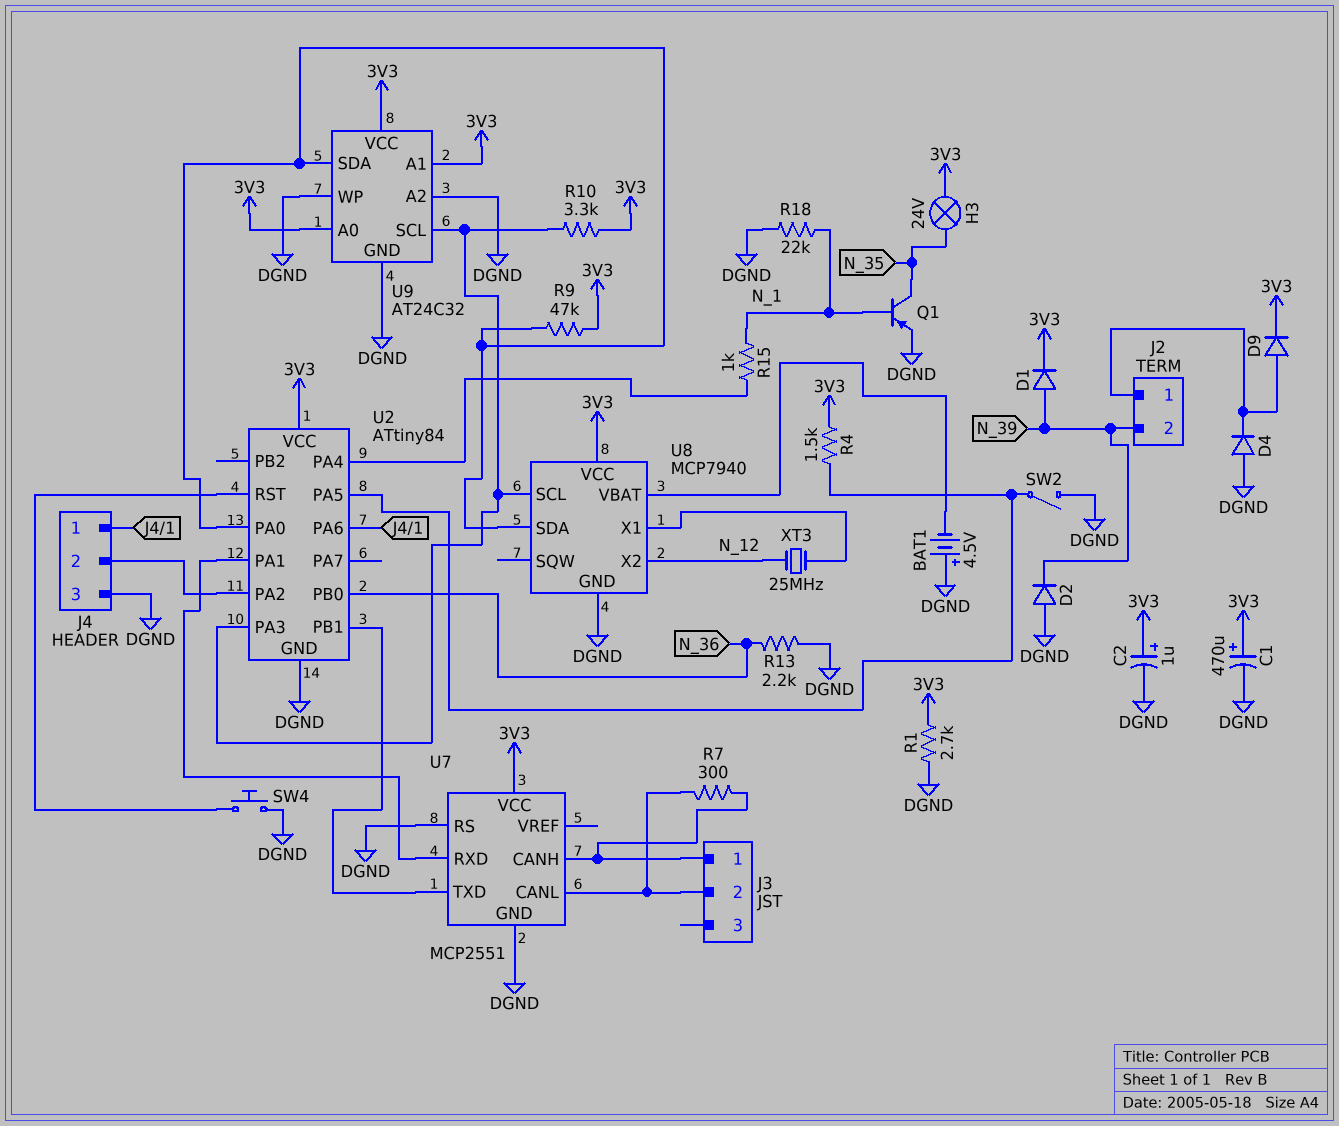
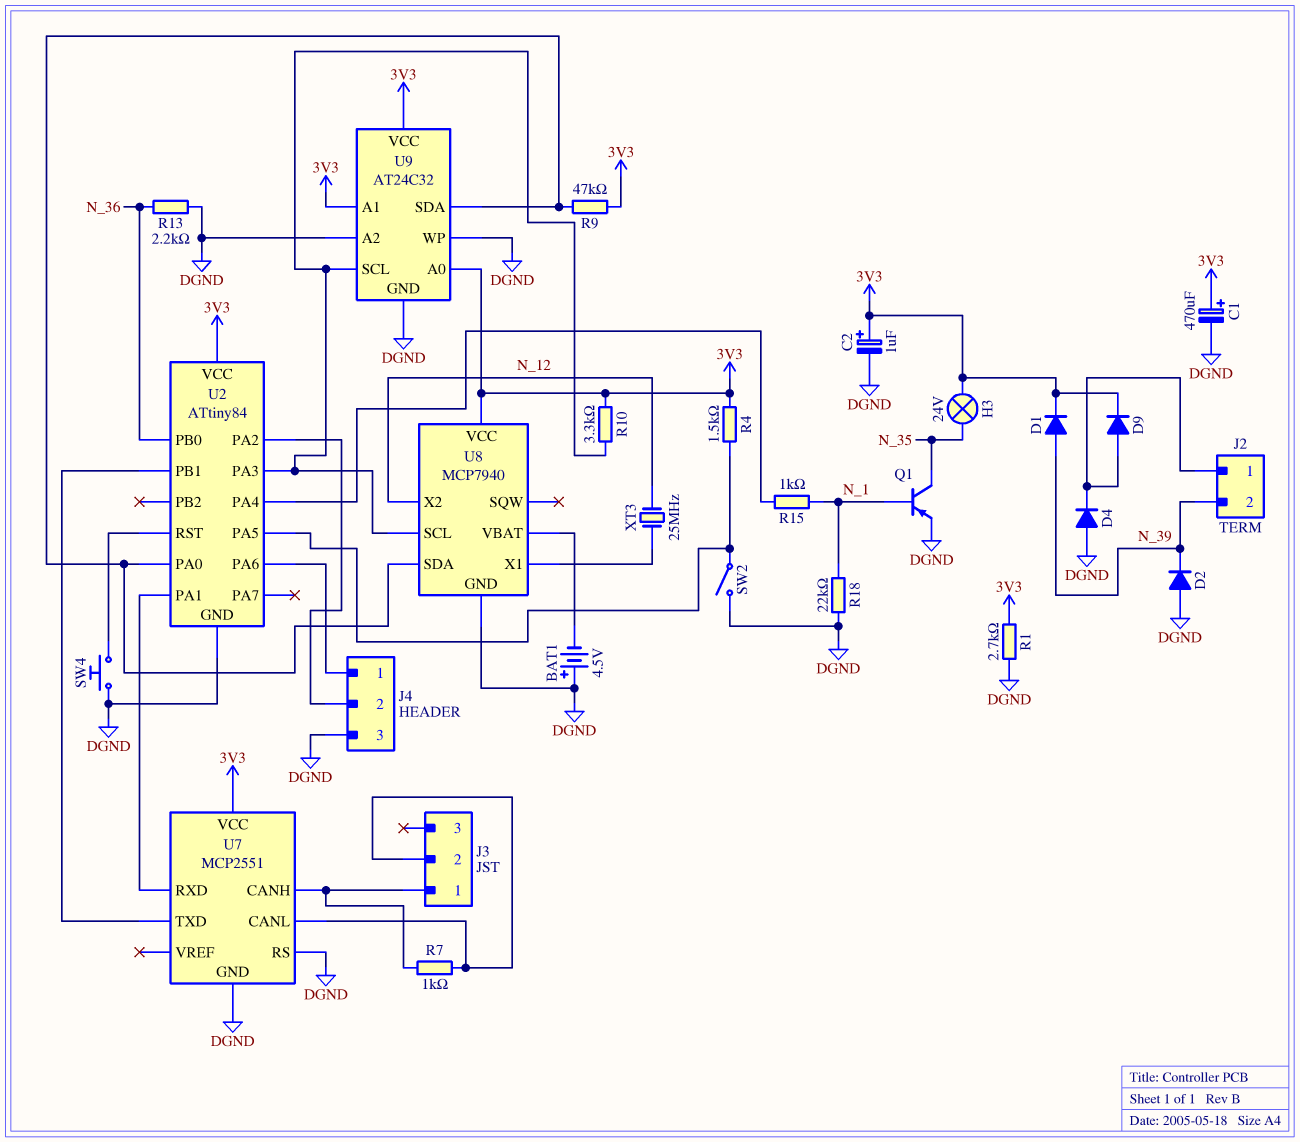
R7: 300 (J3/1, J3/2) -> 1k (J3/1, J3/2)

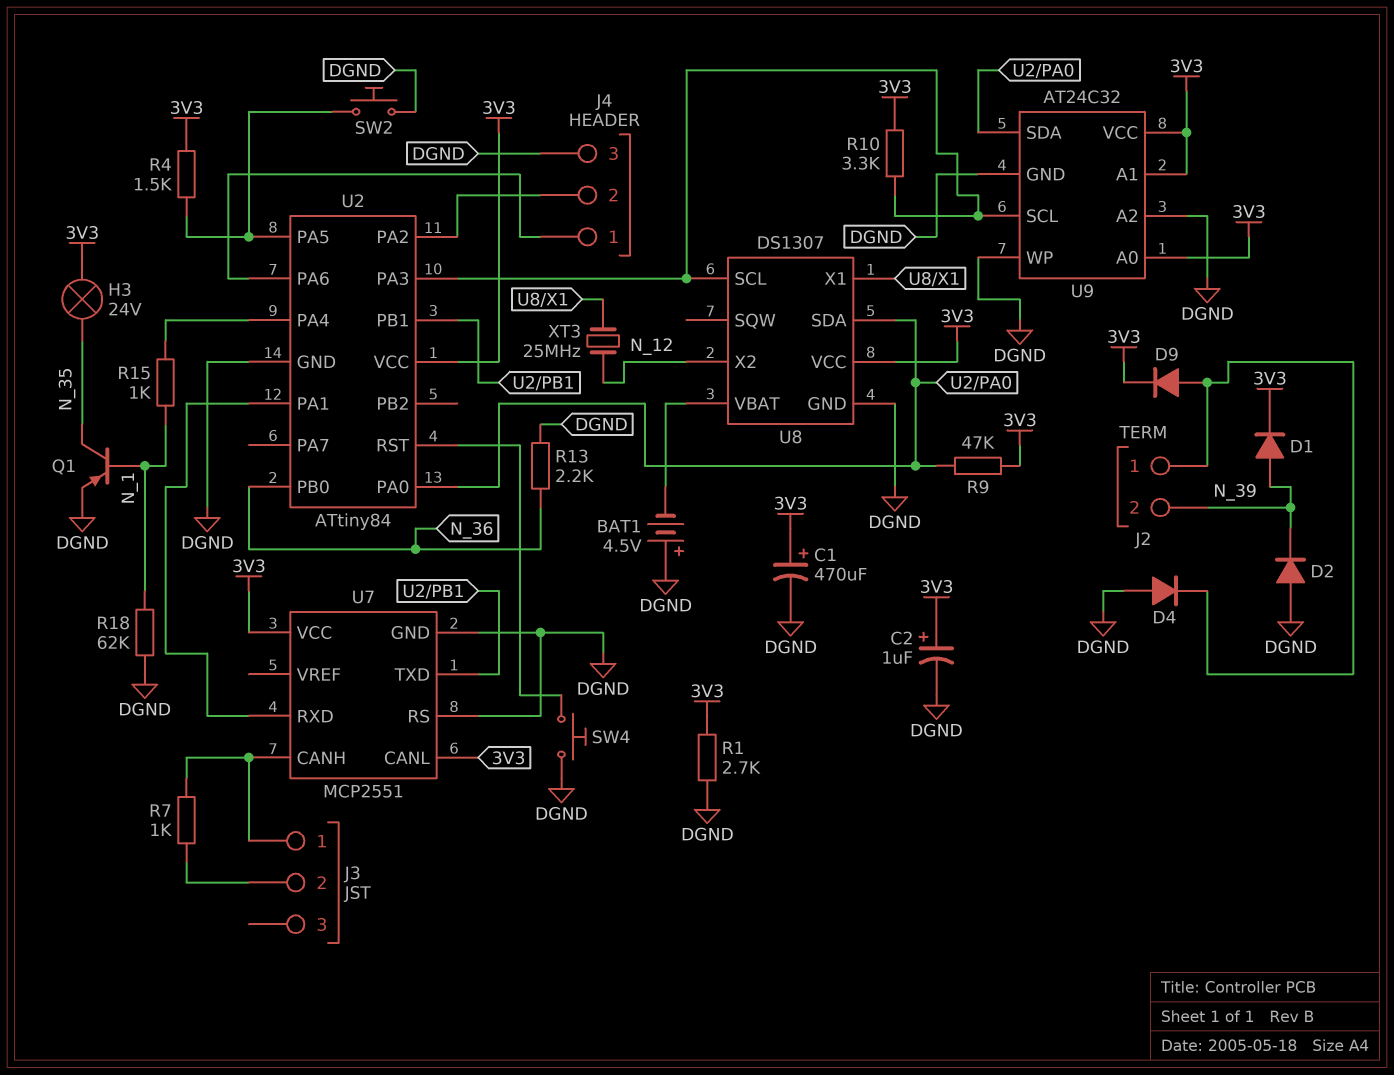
R18: 22k (DGND, N_1) -> 62k (DGND, N_1)
SW2: switch (DGND, U2/PA5) -> button (DGND, U2/PA5)
U7 pin CANL: J3/2 -> 3V3
U8: MCP7940 -> DS1307

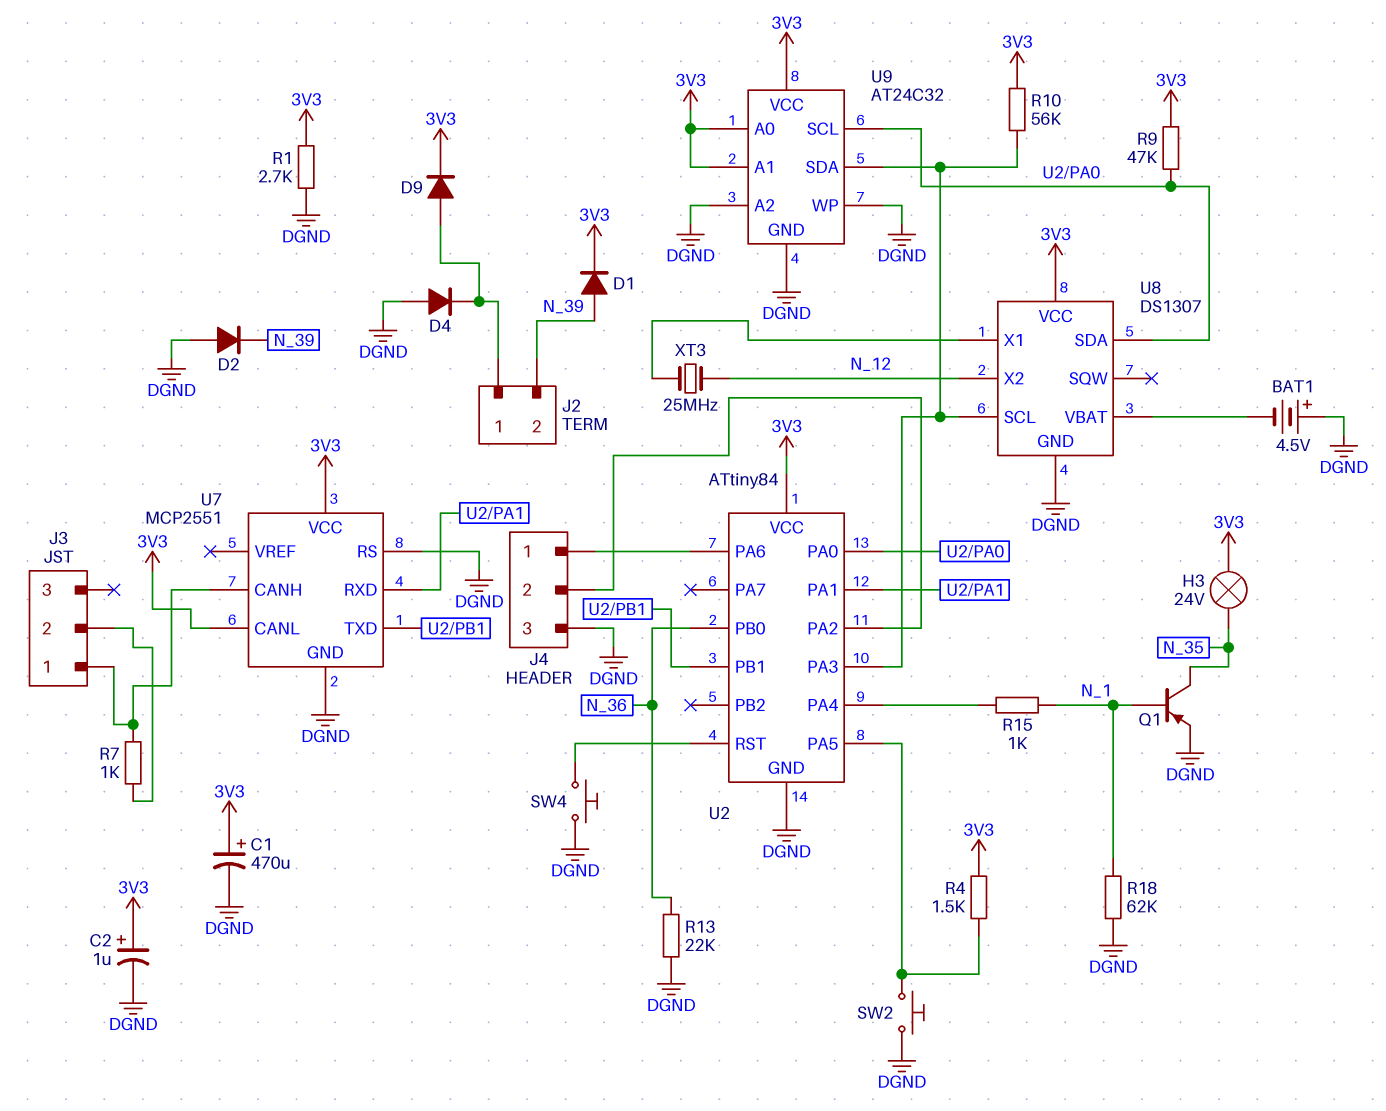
R10: 3.3k (3V3, U2/PA3) -> 56k (3V3, U2/PA3)
R13: 2.2k (DGND, N_36) -> 22k (DGND, N_36)
U9 pin SCL: U2/PA3 -> U2/PA0
U9 pin SDA: U2/PA0 -> U2/PA3

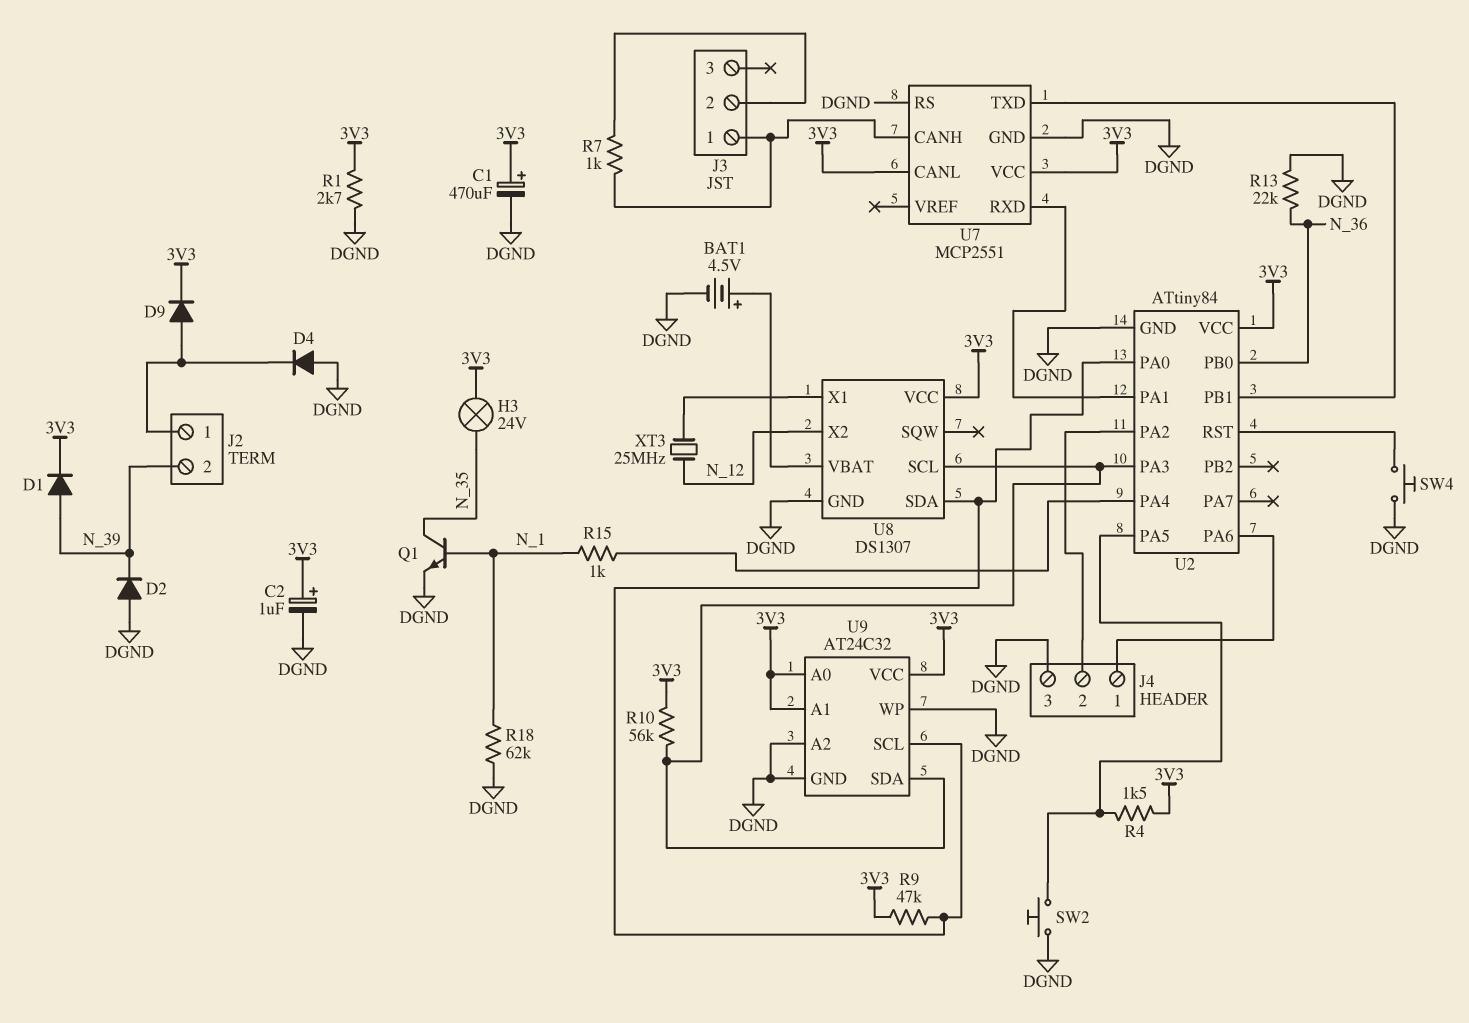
BAT1: 4.5V (plus DGND, minus U8/VBAT) -> 4.5V (plus U8/VBAT, minus DGND)
Q1: PNP (B N_1, C N_35, E DGND) -> NPN (B N_1, C N_35, E DGND)

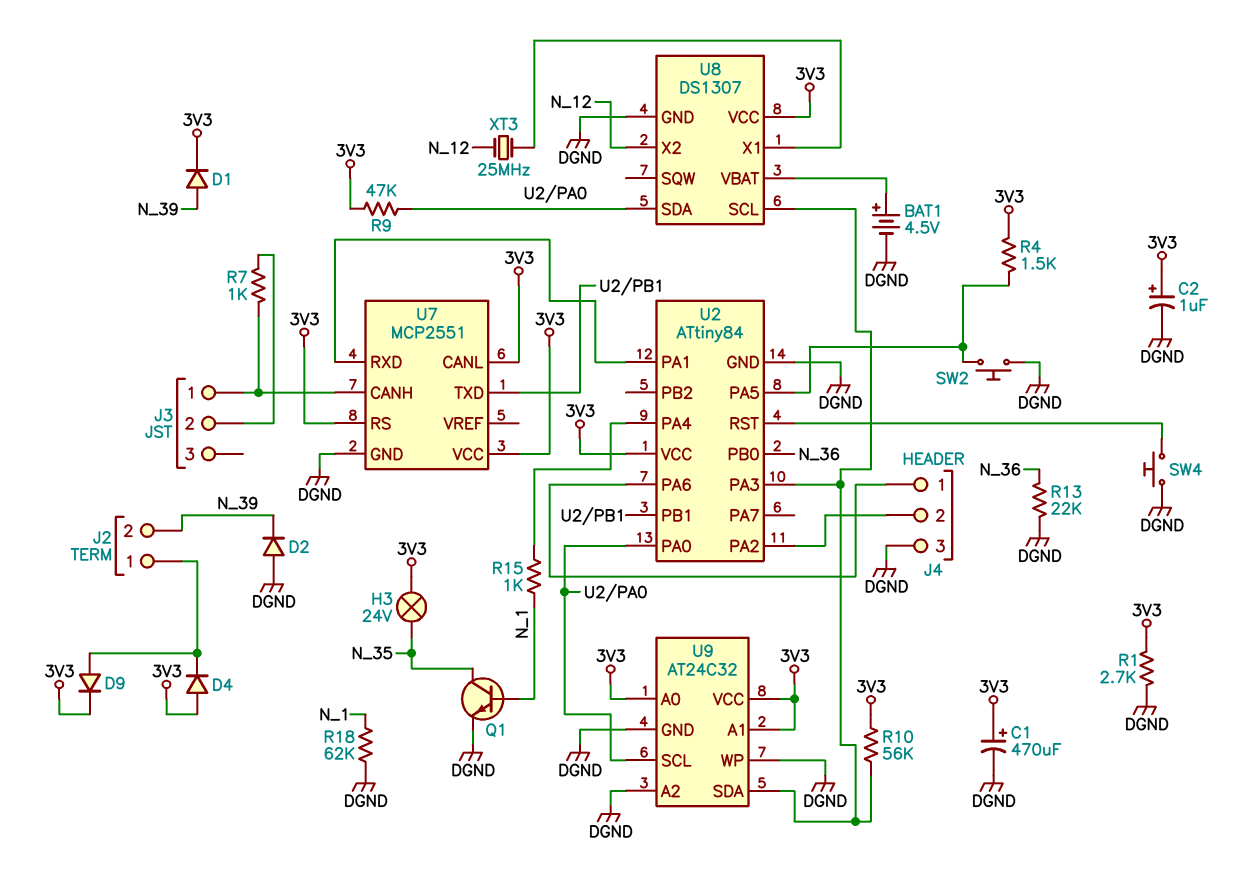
D4: diode (A DGND, K J2/1) -> diode (A 3V3, K J2/1)
U7 pin RS: DGND -> 3V3

